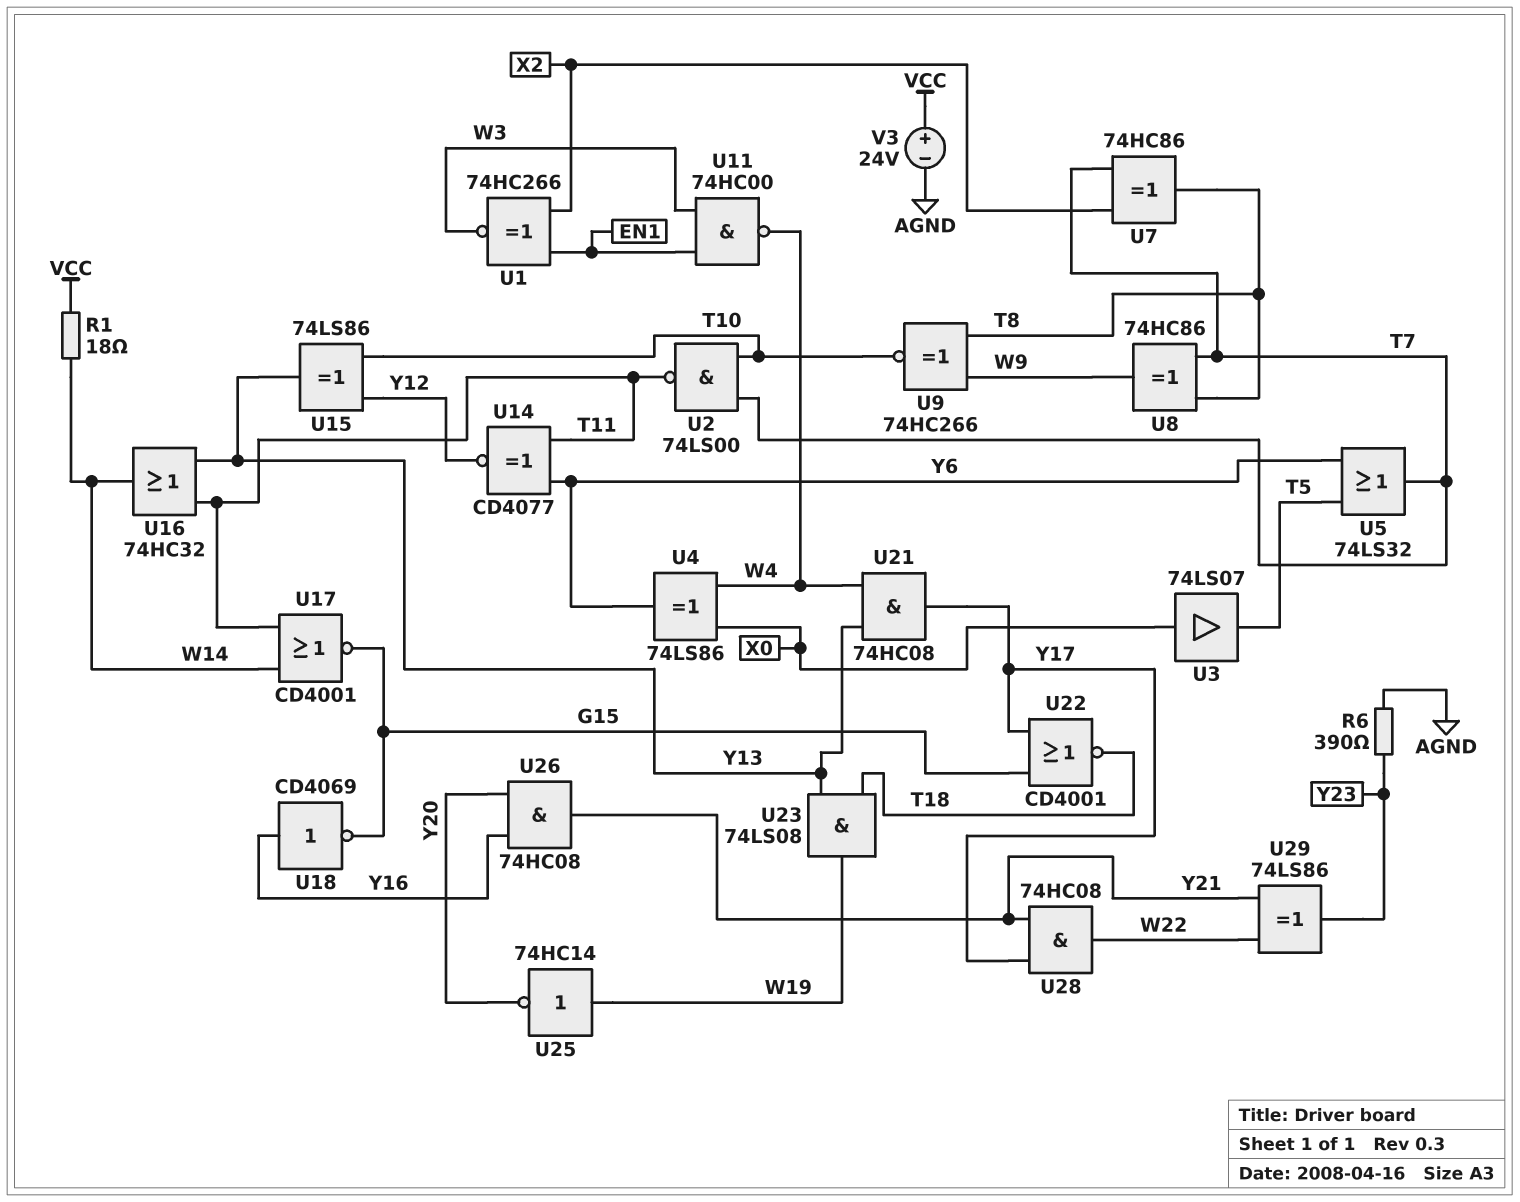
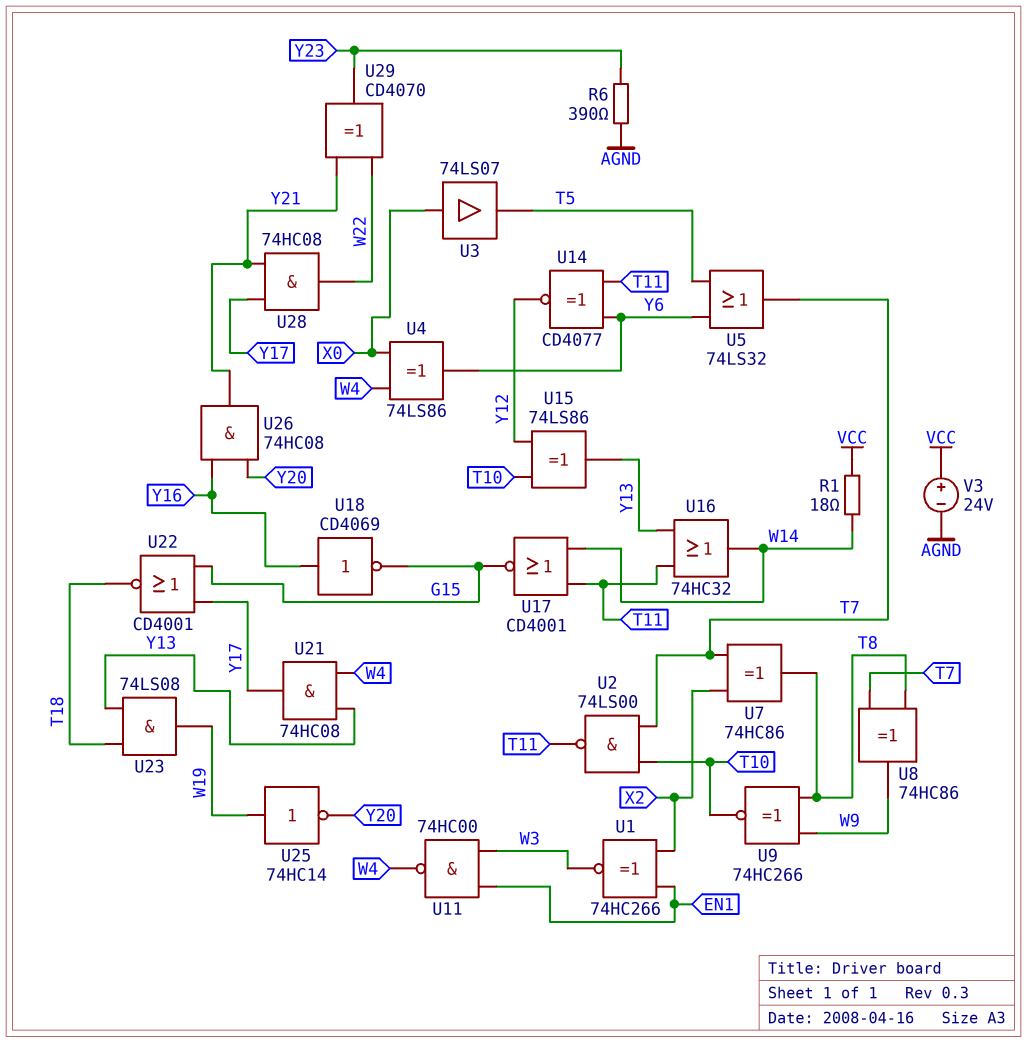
U29: XOR 74LS86 (in W22, in Y21, out Y23) -> XOR CD4070 (in W22, in Y21, out Y23)

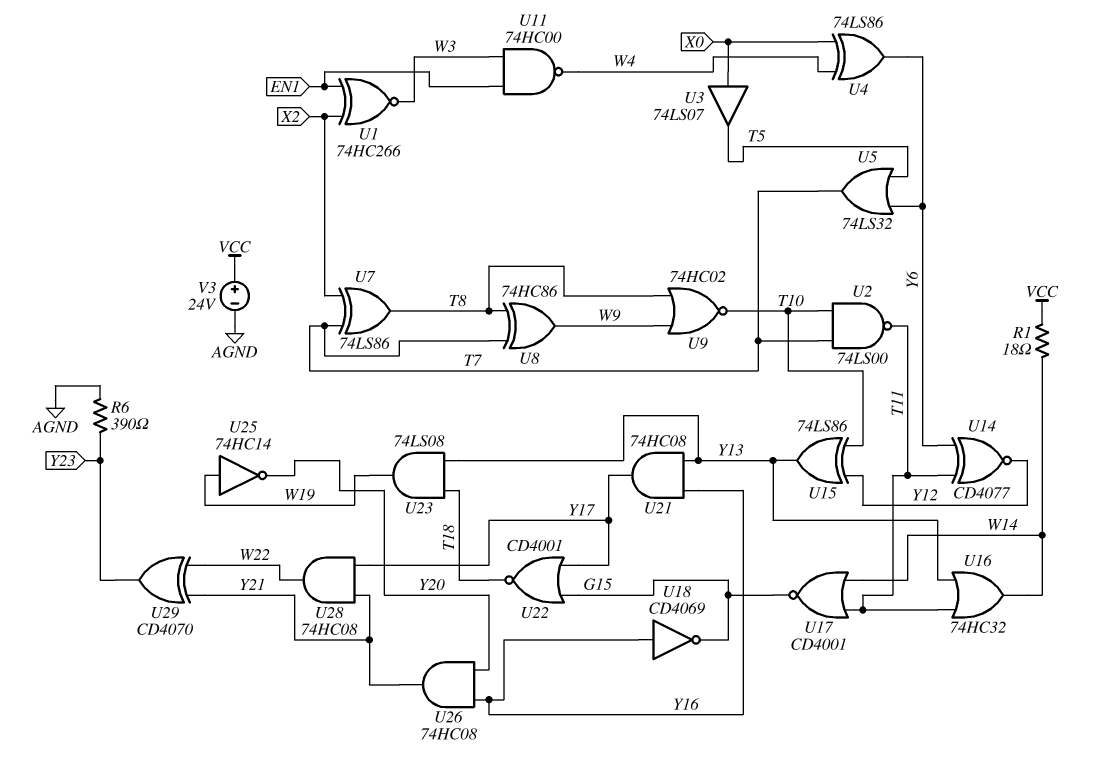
U7: XOR 74HC86 (in T7, in X2, out T8) -> XOR 74LS86 (in T7, in X2, out T8)
U9: XNOR 74HC266 (in T8, in W9, out T10) -> NOR 74HC02 (in T8, in W9, out T10)
U21: AND 74HC08 (in W4, in Y13, out Y17) -> AND 74HC08 (in Y13, in Y16, out Y17)

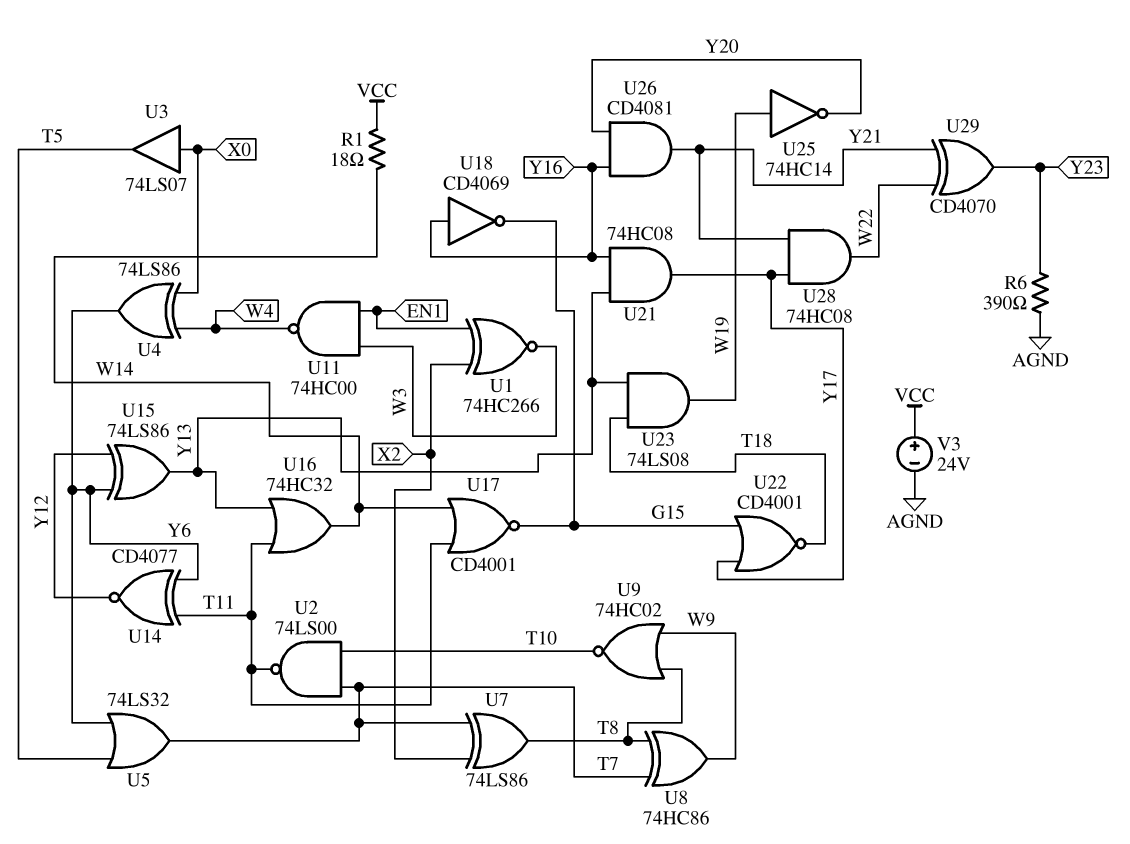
U15: XOR 74LS86 (in T10, in Y12, out Y13) -> XOR 74LS86 (in Y6, in Y12, out Y13)
U26: AND 74HC08 (in Y16, in Y20, out Y21) -> AND CD4081 (in Y16, in Y20, out Y21)

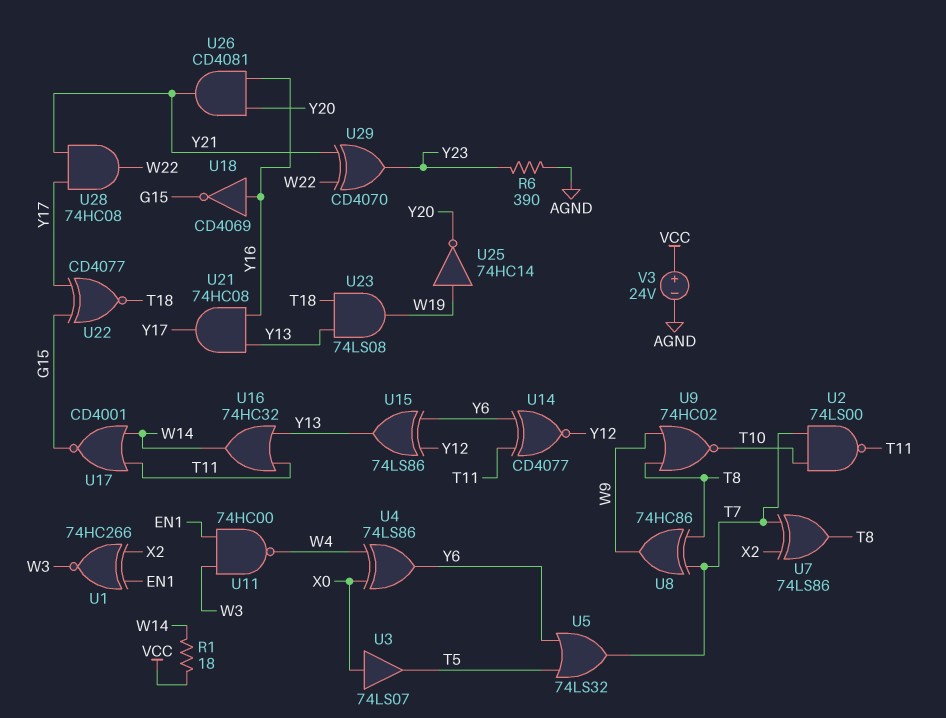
U22: NOR CD4001 (in G15, in Y17, out T18) -> XNOR CD4077 (in G15, in Y17, out T18)

